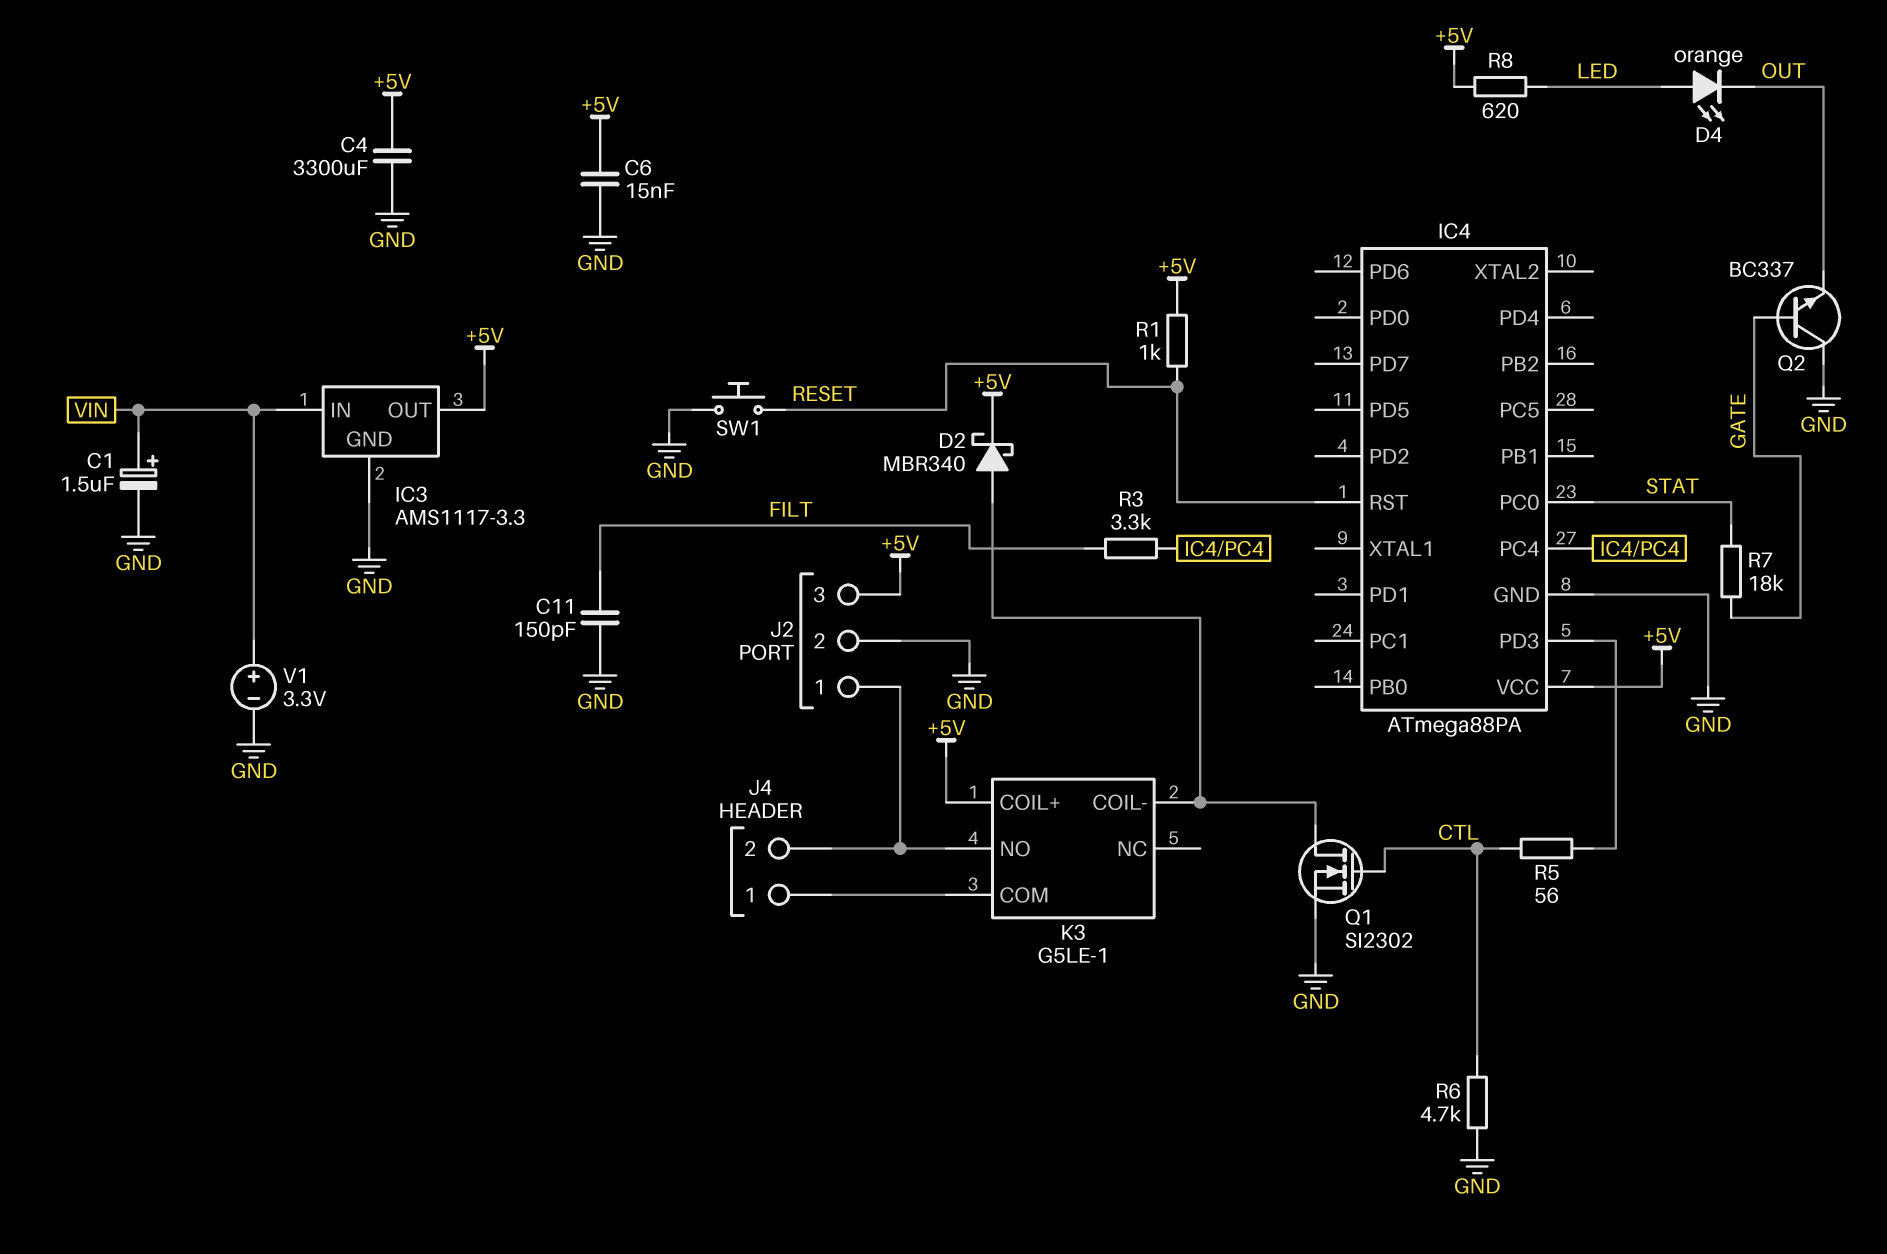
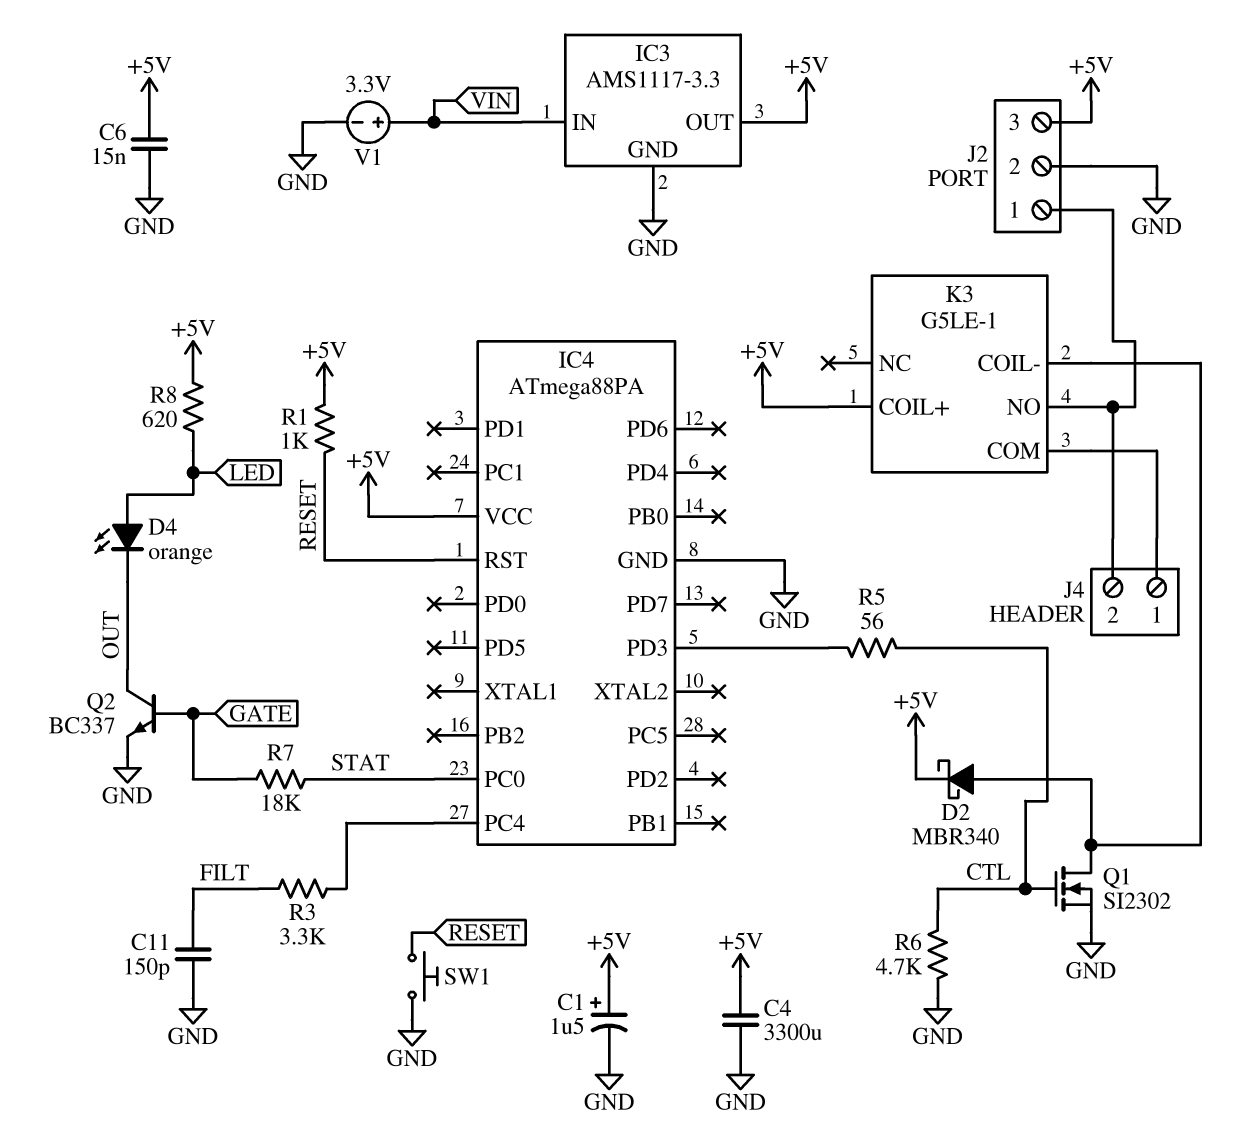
C1: 1.5uF (plus VIN, minus GND) -> 1.5uF (plus +5V, minus GND)
Q2: NPN BC337 (B GATE, C GND, E OUT) -> NPN BC337 (B GATE, C OUT, E GND)

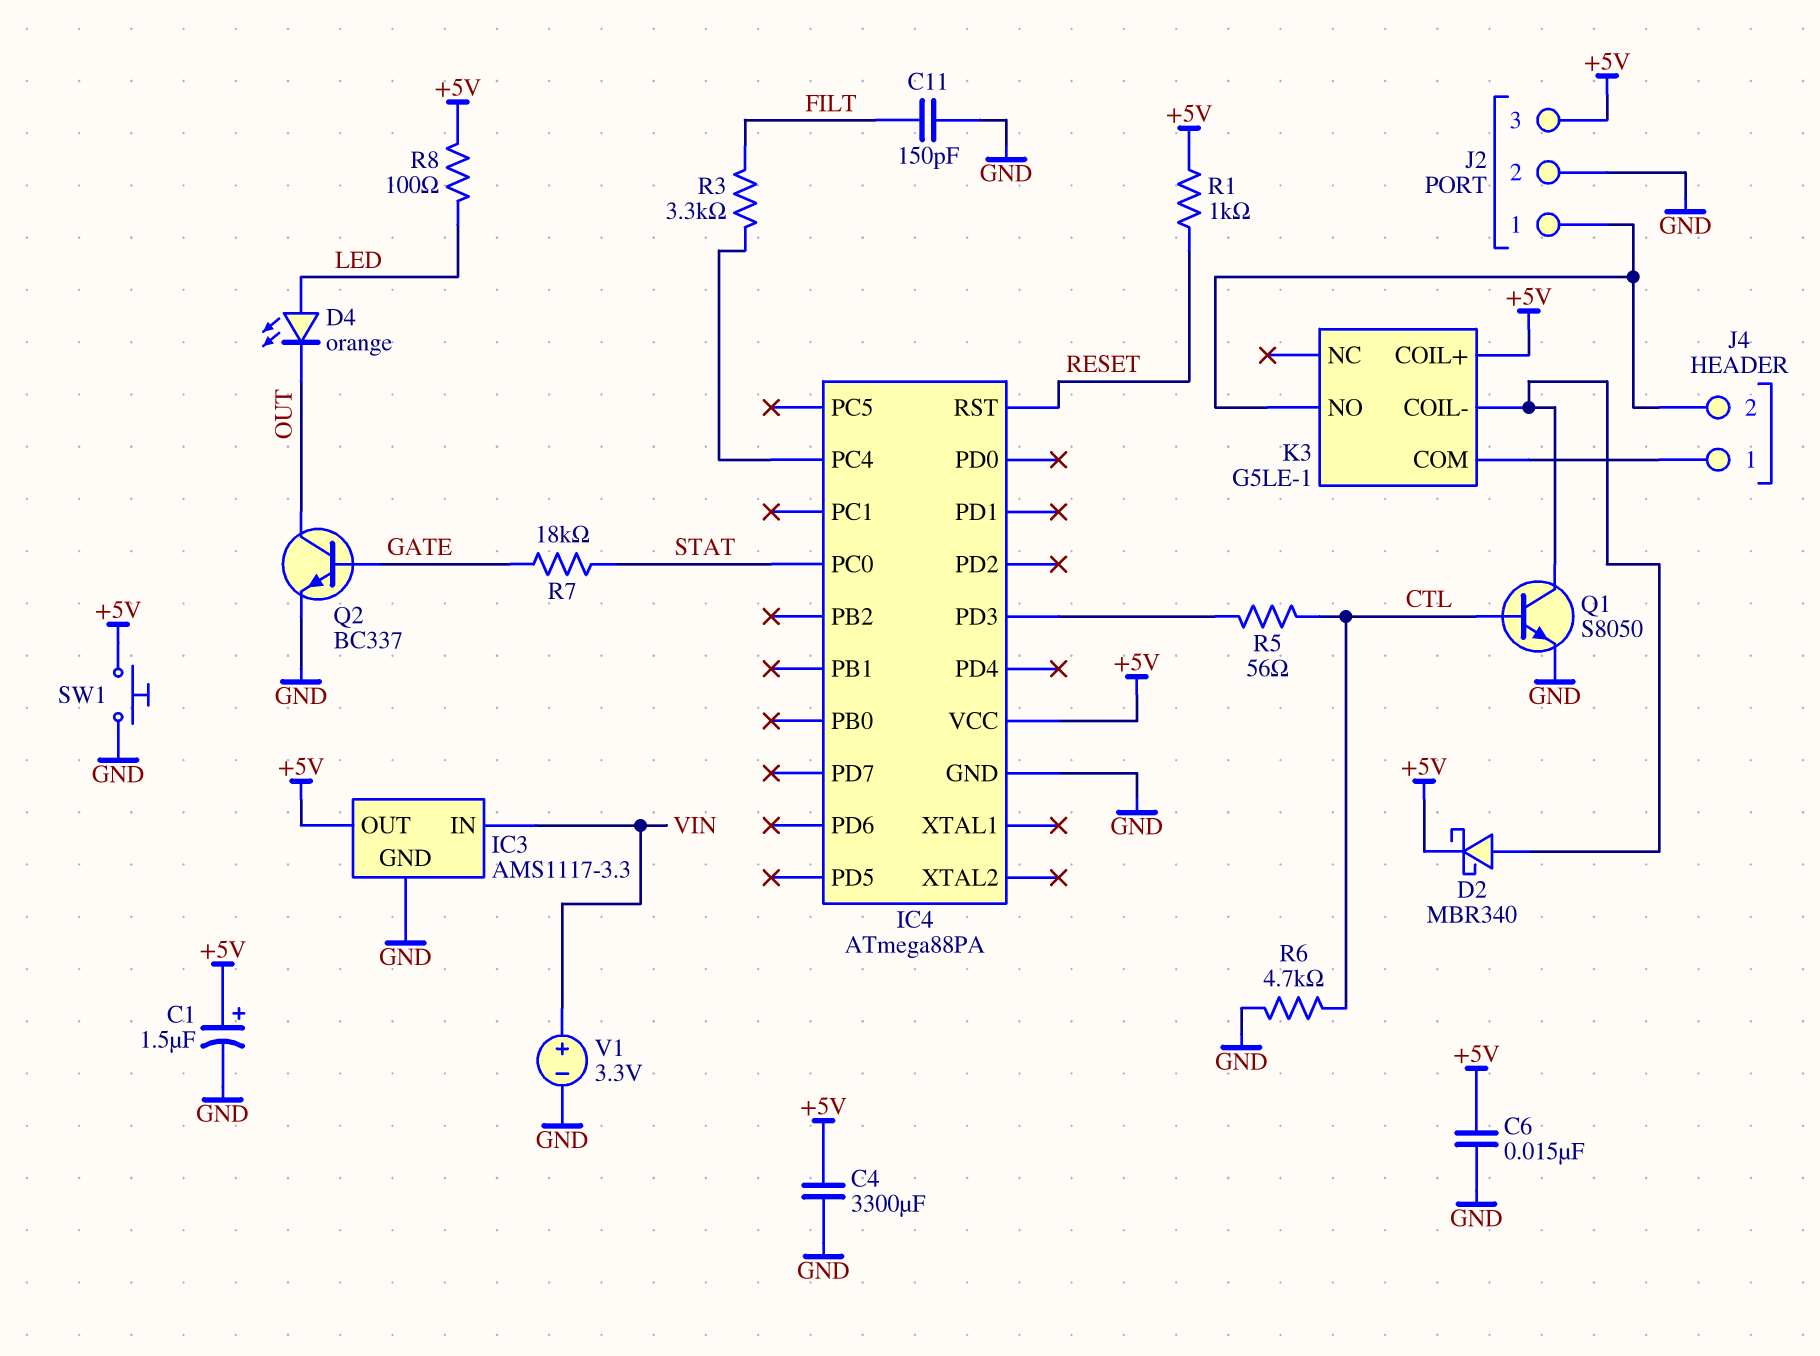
Q1: NMOS SI2302 (G CTL, D K3/COIL-, S GND) -> NPN S8050 (B CTL, C K3/COIL-, E GND)
R8: 620 (+5V, LED) -> 100 (+5V, LED)
SW1: button (GND, RESET) -> button (+5V, GND)

